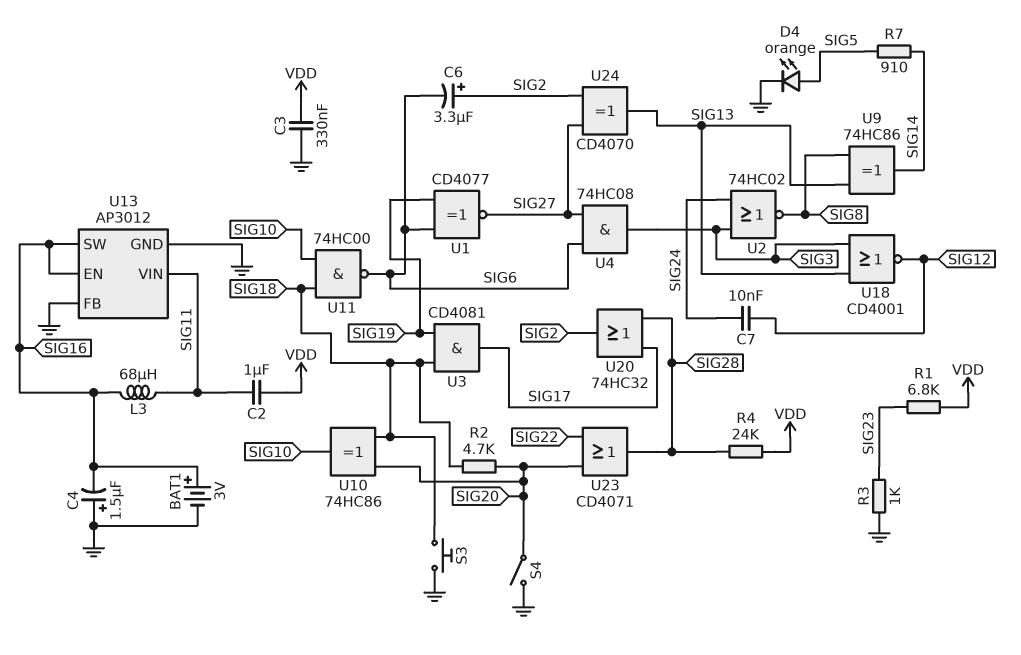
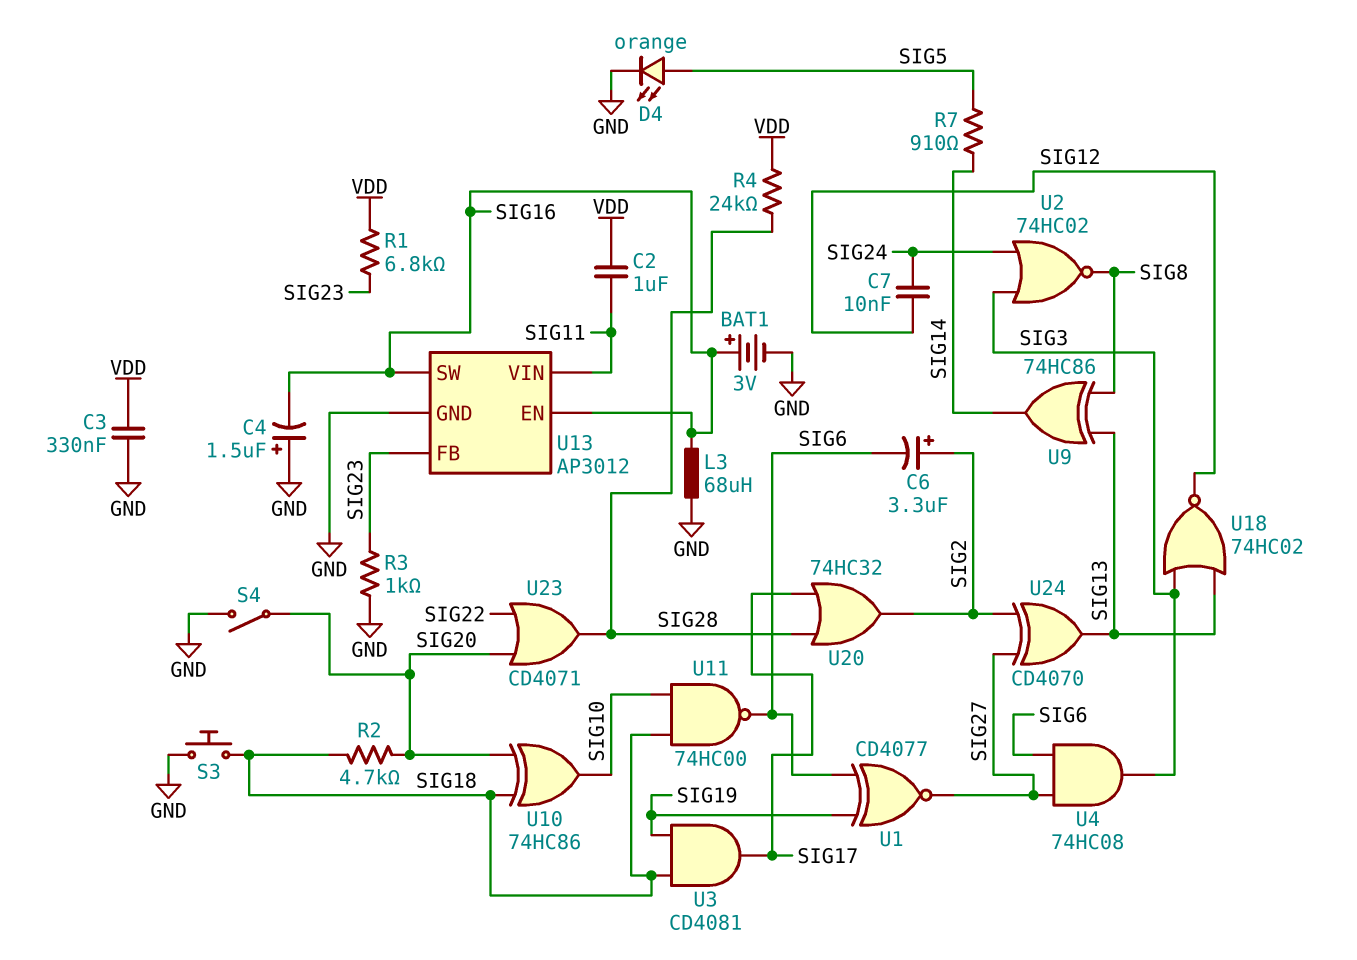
L3: 68uH (SIG11, SIG16) -> 68uH (GND, SIG16)
U13 pin FB: GND -> SIG23
U18: NOR CD4001 (in SIG3, in SIG13, out SIG12) -> NOR 74HC02 (in SIG3, in SIG13, out SIG12)

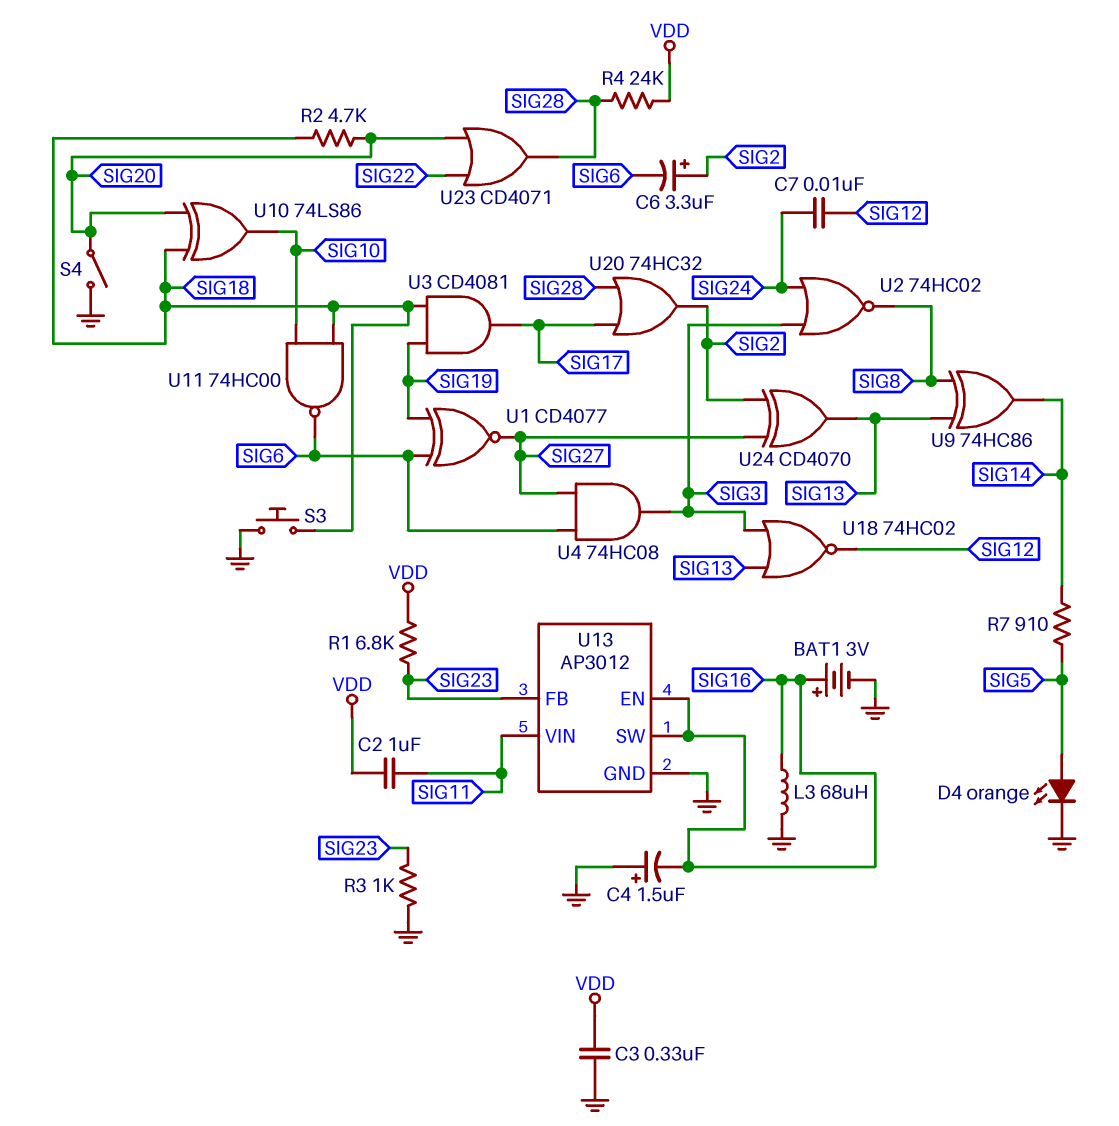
U10: XOR 74HC86 (in SIG18, in SIG20, out SIG10) -> XOR 74LS86 (in SIG18, in SIG20, out SIG10)

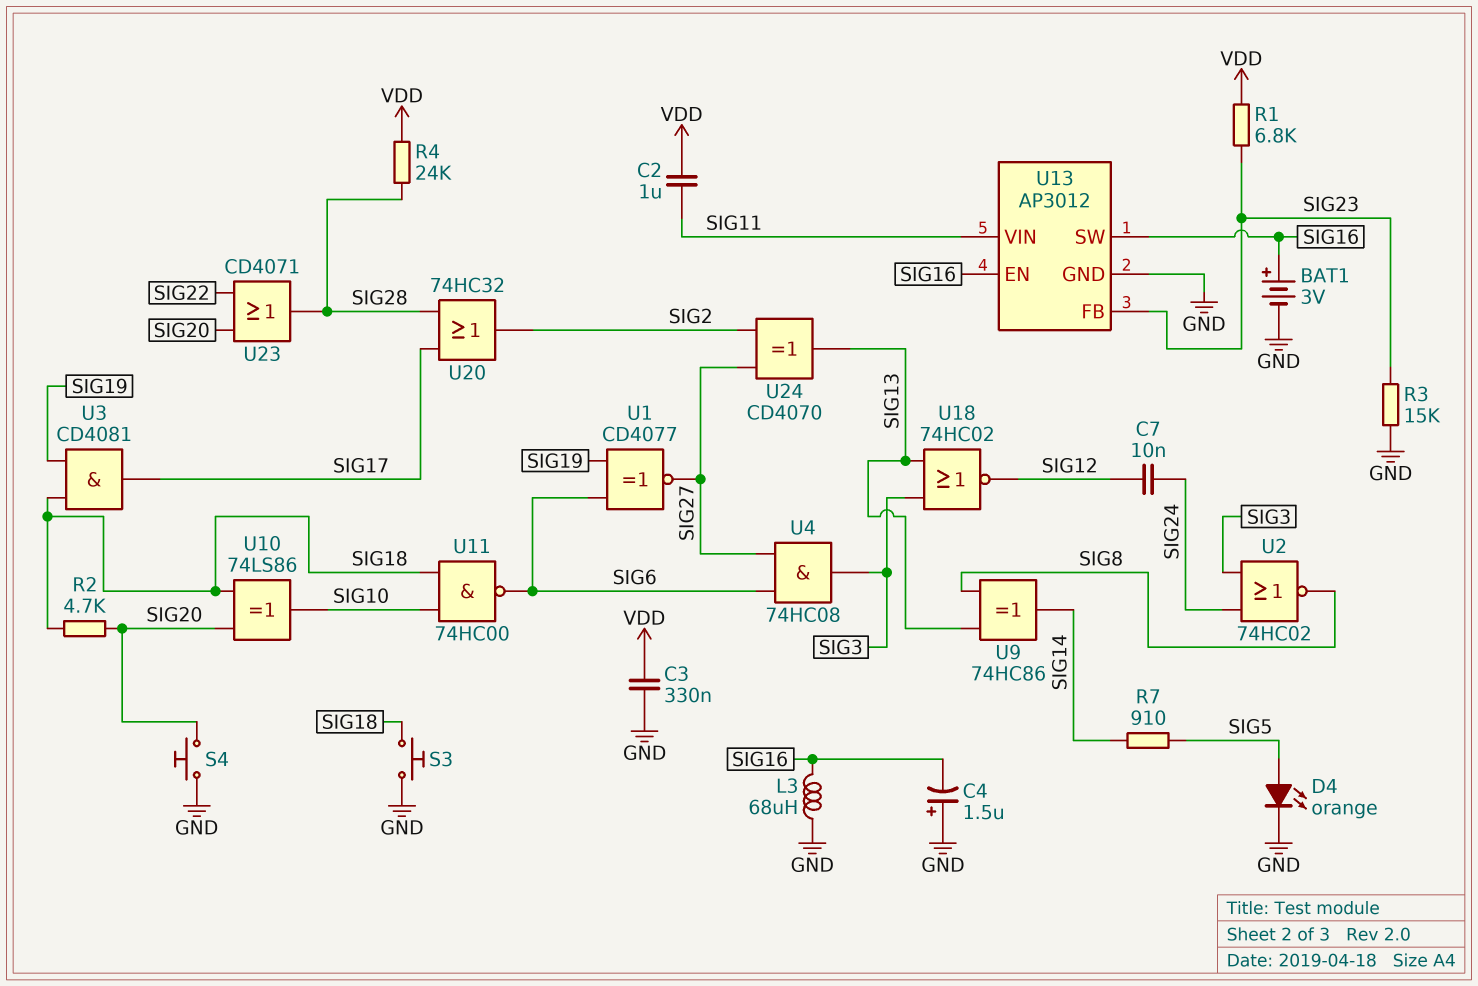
C6: 3.3uF (plus SIG2, minus SIG6) -> none
R3: 1k (GND, SIG23) -> 15k (GND, SIG23)
S4: switch (GND, SIG20) -> button (GND, SIG20)

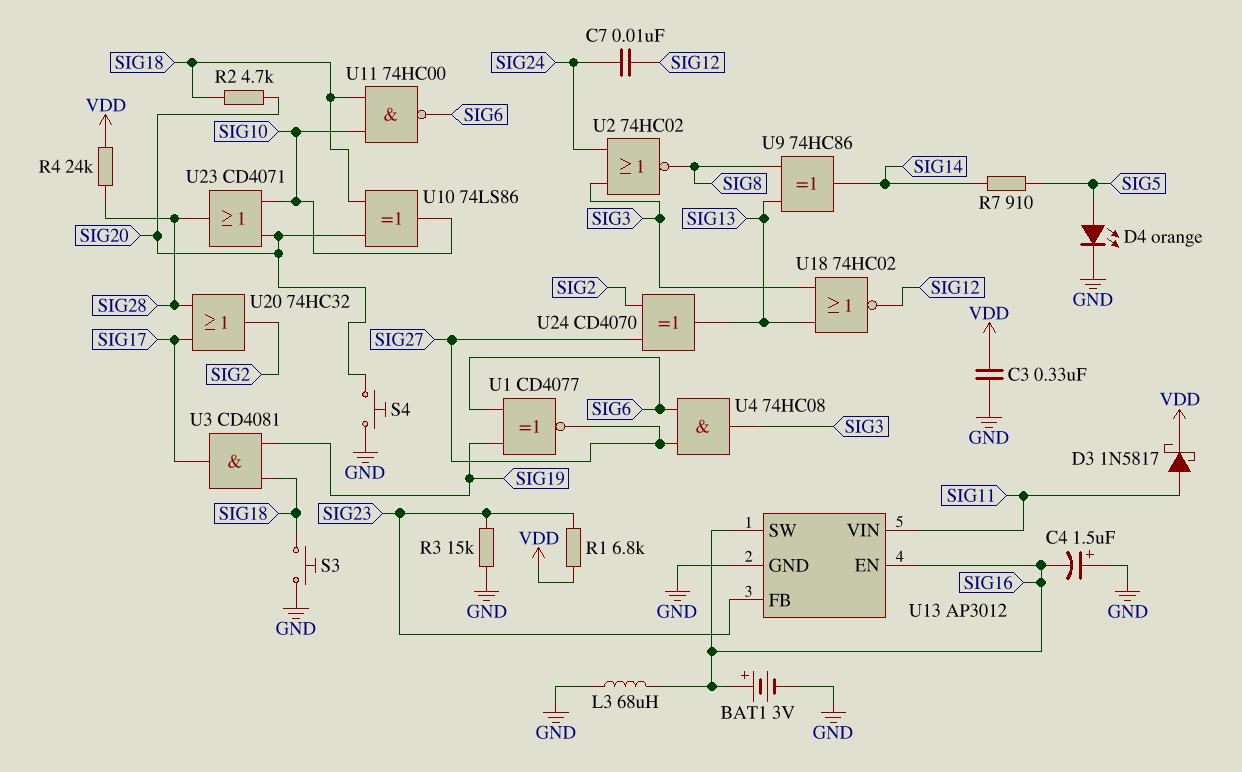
C2: 1uF (SIG11, VDD) -> none
D3: none -> schottky 1N5817 (A SIG11, K VDD)
U23: OR CD4071 (in SIG20, in SIG22, out SIG28) -> OR CD4071 (in SIG10, in SIG20, out SIG28)

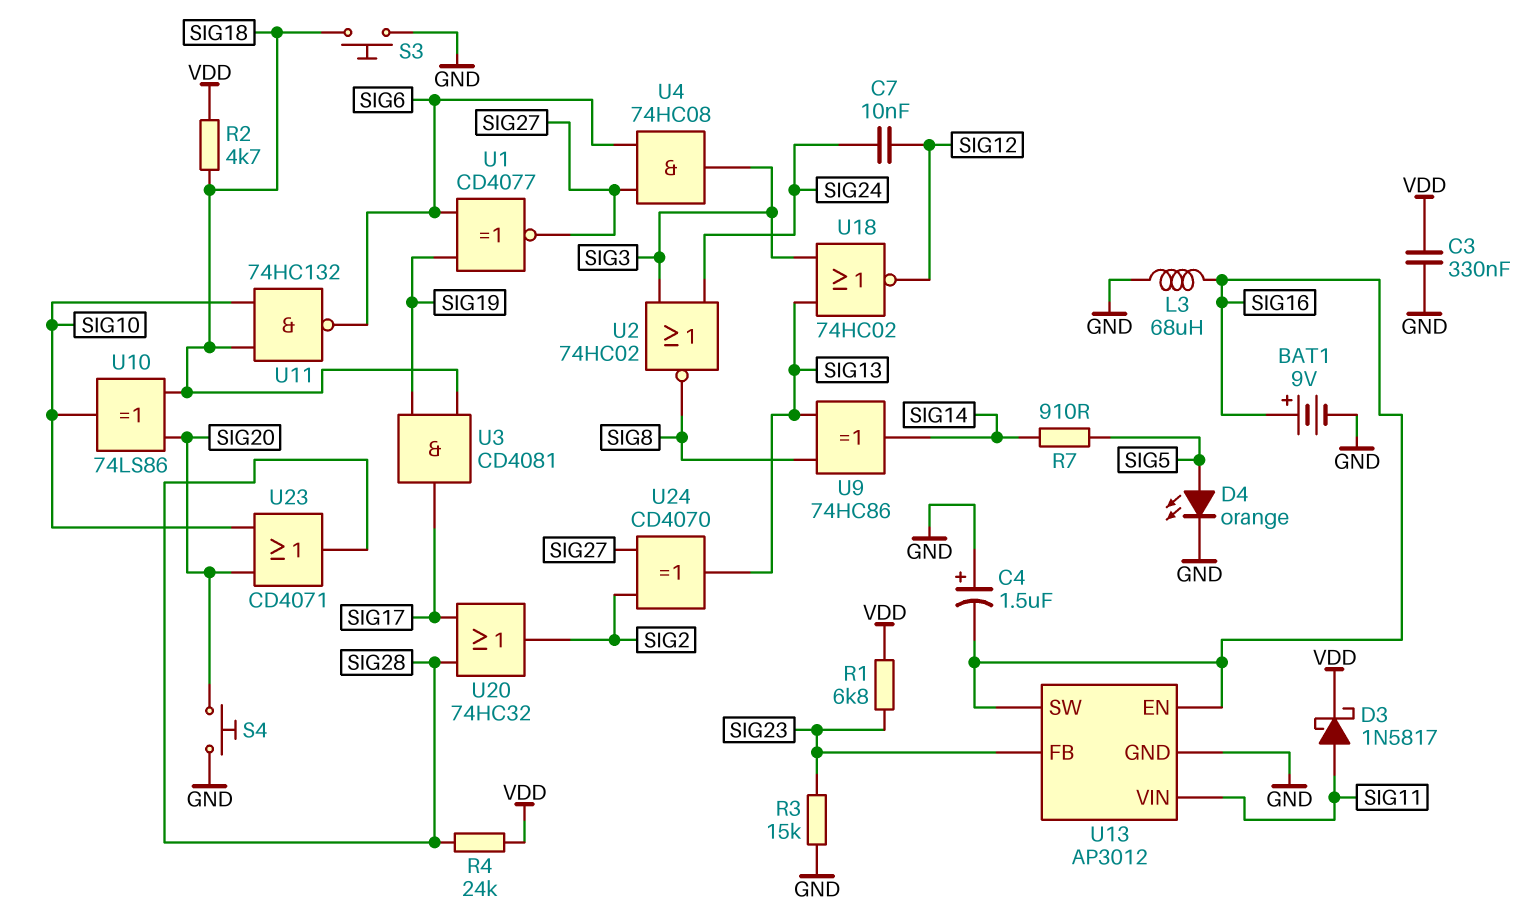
BAT1: 3V (plus SIG16, minus GND) -> 9V (plus SIG16, minus GND)
R2: 4.7k (SIG18, SIG20) -> 4.7k (SIG18, VDD)
U11: NAND 74HC00 (in SIG10, in SIG18, out SIG6) -> NAND 74HC132 (in SIG10, in SIG18, out SIG6)

